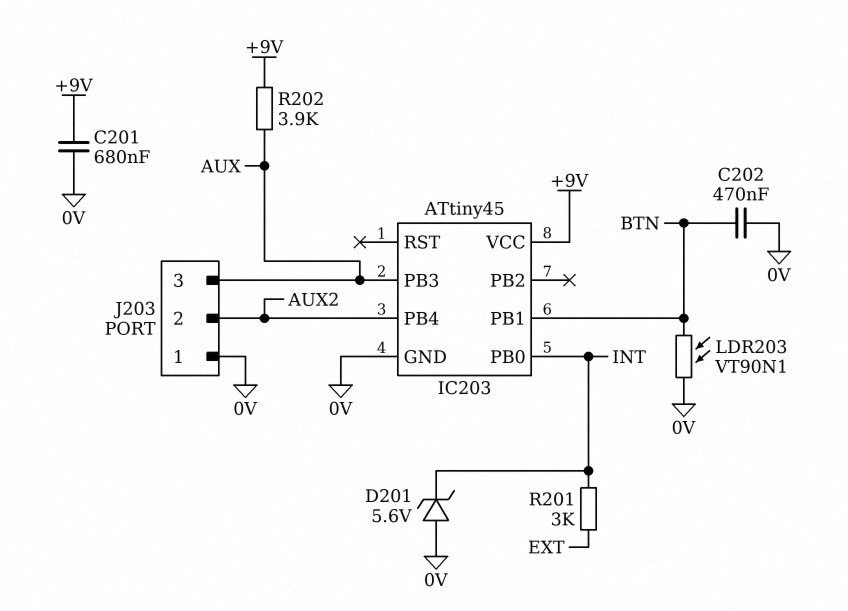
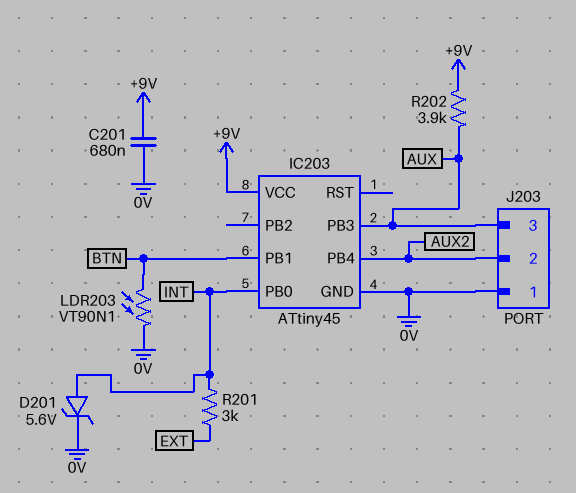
C202: 470nF (0V, BTN) -> none
D201: zener 5.6V (A 0V, K INT) -> zener 5.6V (A INT, K 0V)

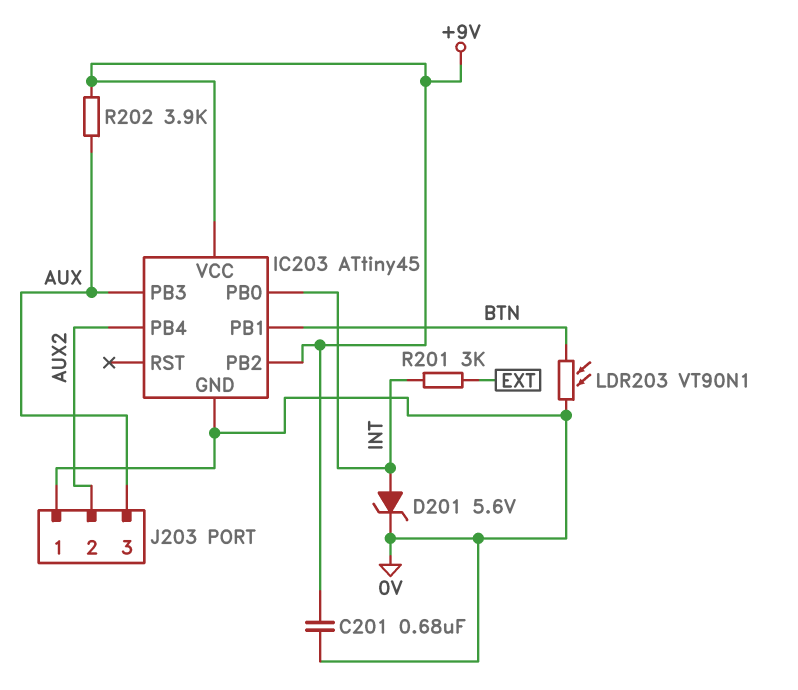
IC203 pin PB2: none -> +9V

